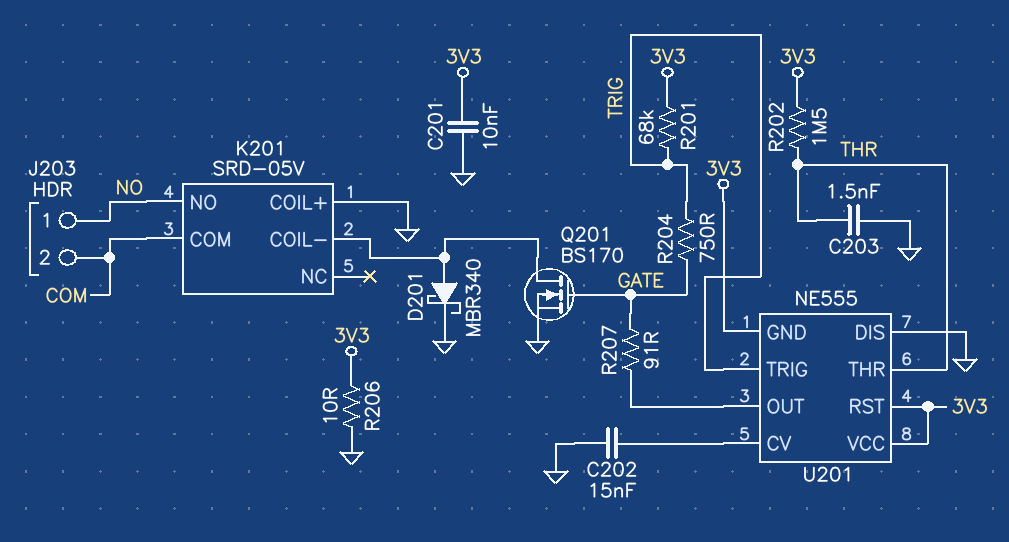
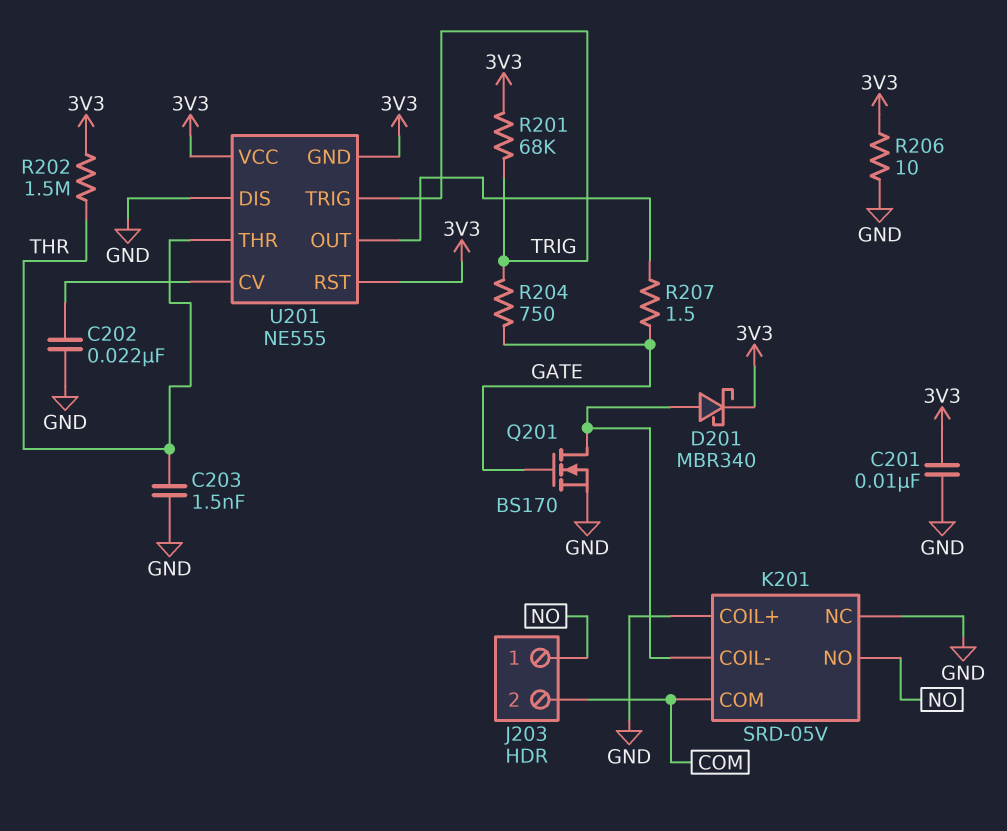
C202: 15nF (GND, U201/CV) -> 22nF (GND, U201/CV)
D201: schottky MBR340 (A K201/COIL-, K GND) -> schottky MBR340 (A K201/COIL-, K 3V3)
K201 pin NC: none -> GND
R207: 91 (GATE, U201/OUT) -> 1.5 (GATE, U201/OUT)

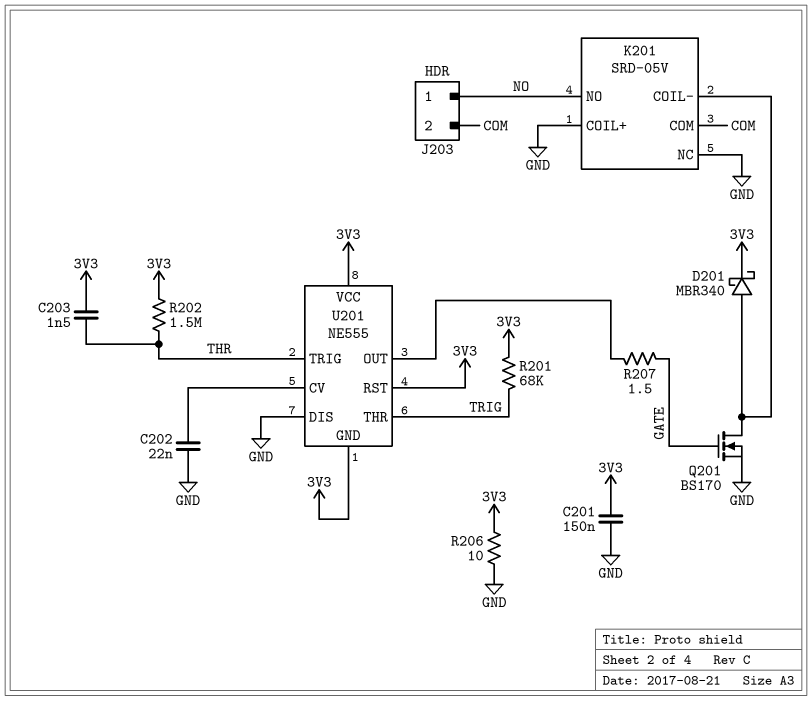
C201: 10nF (3V3, GND) -> 150nF (3V3, GND)
C203: 1.5nF (GND, THR) -> 1.5nF (3V3, THR)
R204: 750 (GATE, TRIG) -> none
U201 pin THR: THR -> TRIG
U201 pin TRIG: TRIG -> THR

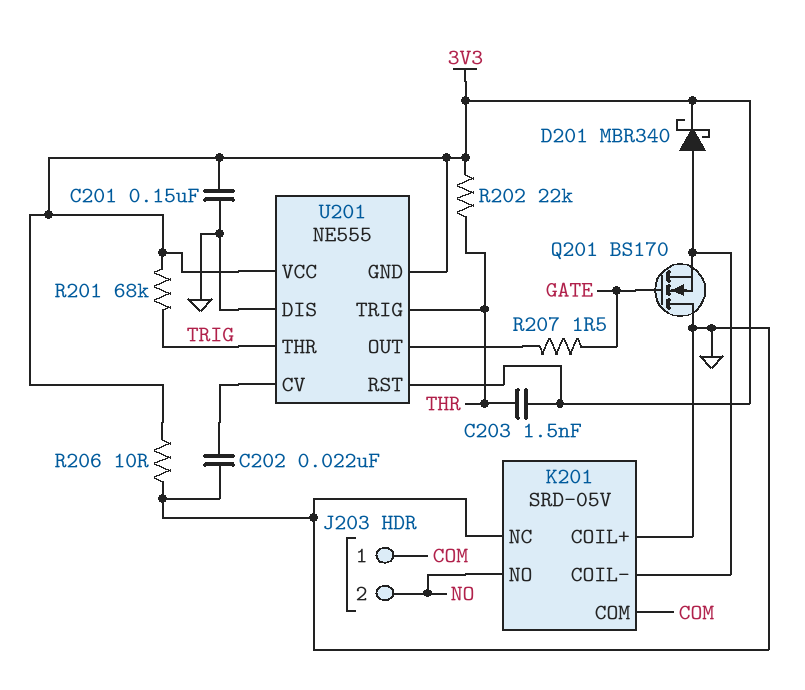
J203 pin 1: NO -> COM
J203 pin 2: COM -> NO
Q201: NMOS BS170 (G GATE, D K201/COIL-, S GND) -> NMOS BS170 (G GATE, D GND, S K201/COIL-)
R202: 1.5M (3V3, THR) -> 22k (3V3, THR)

